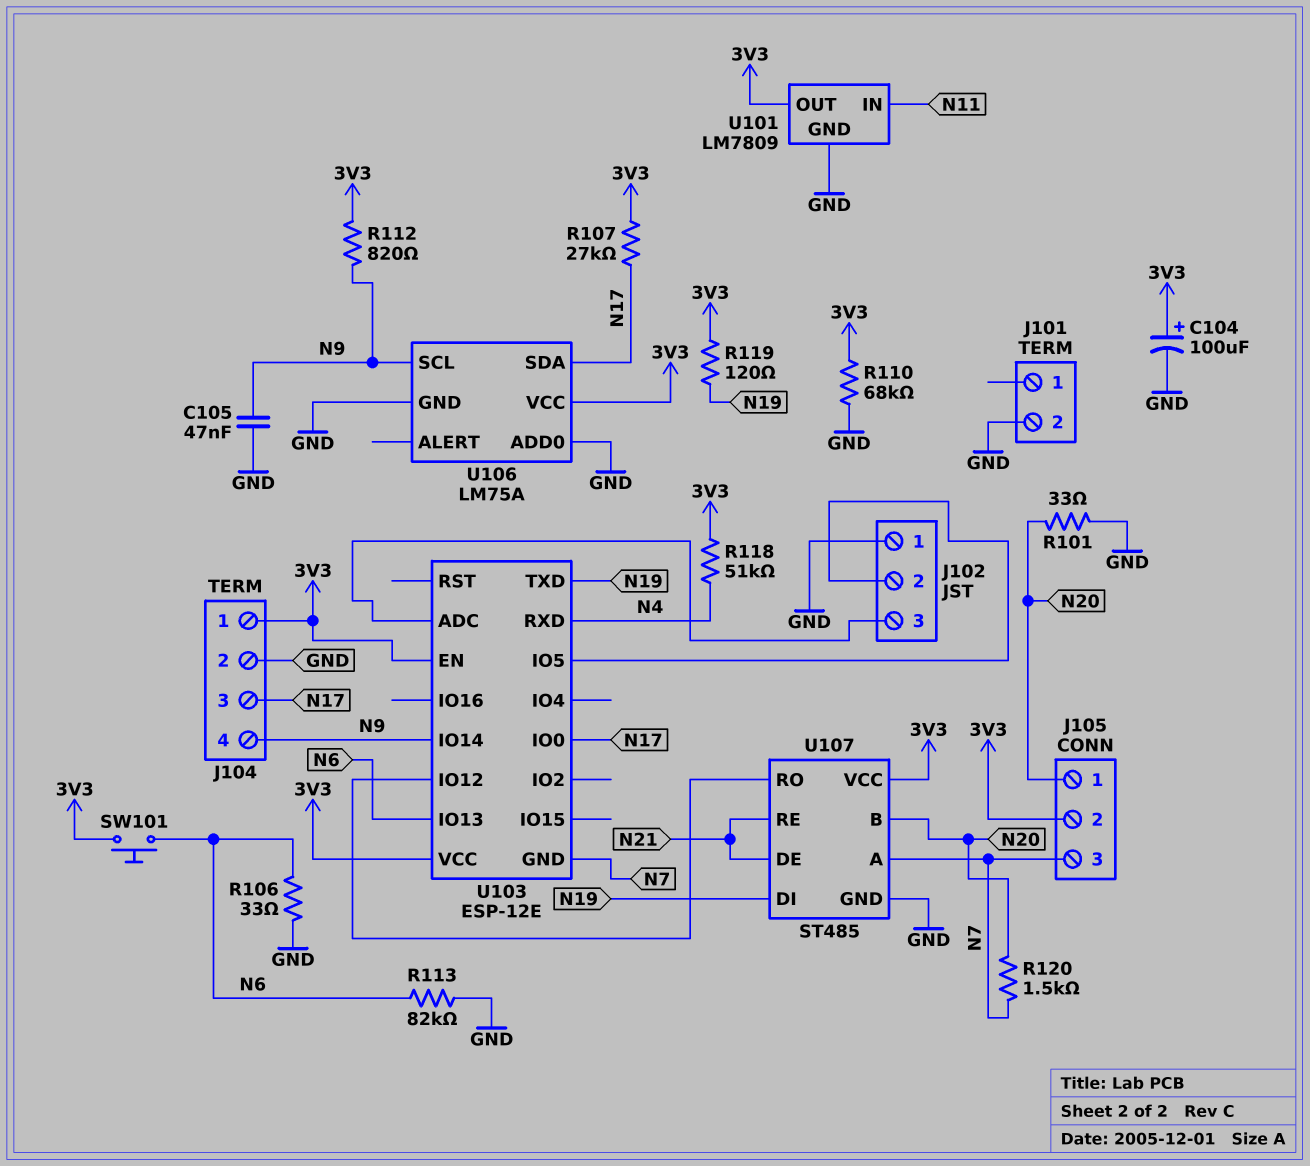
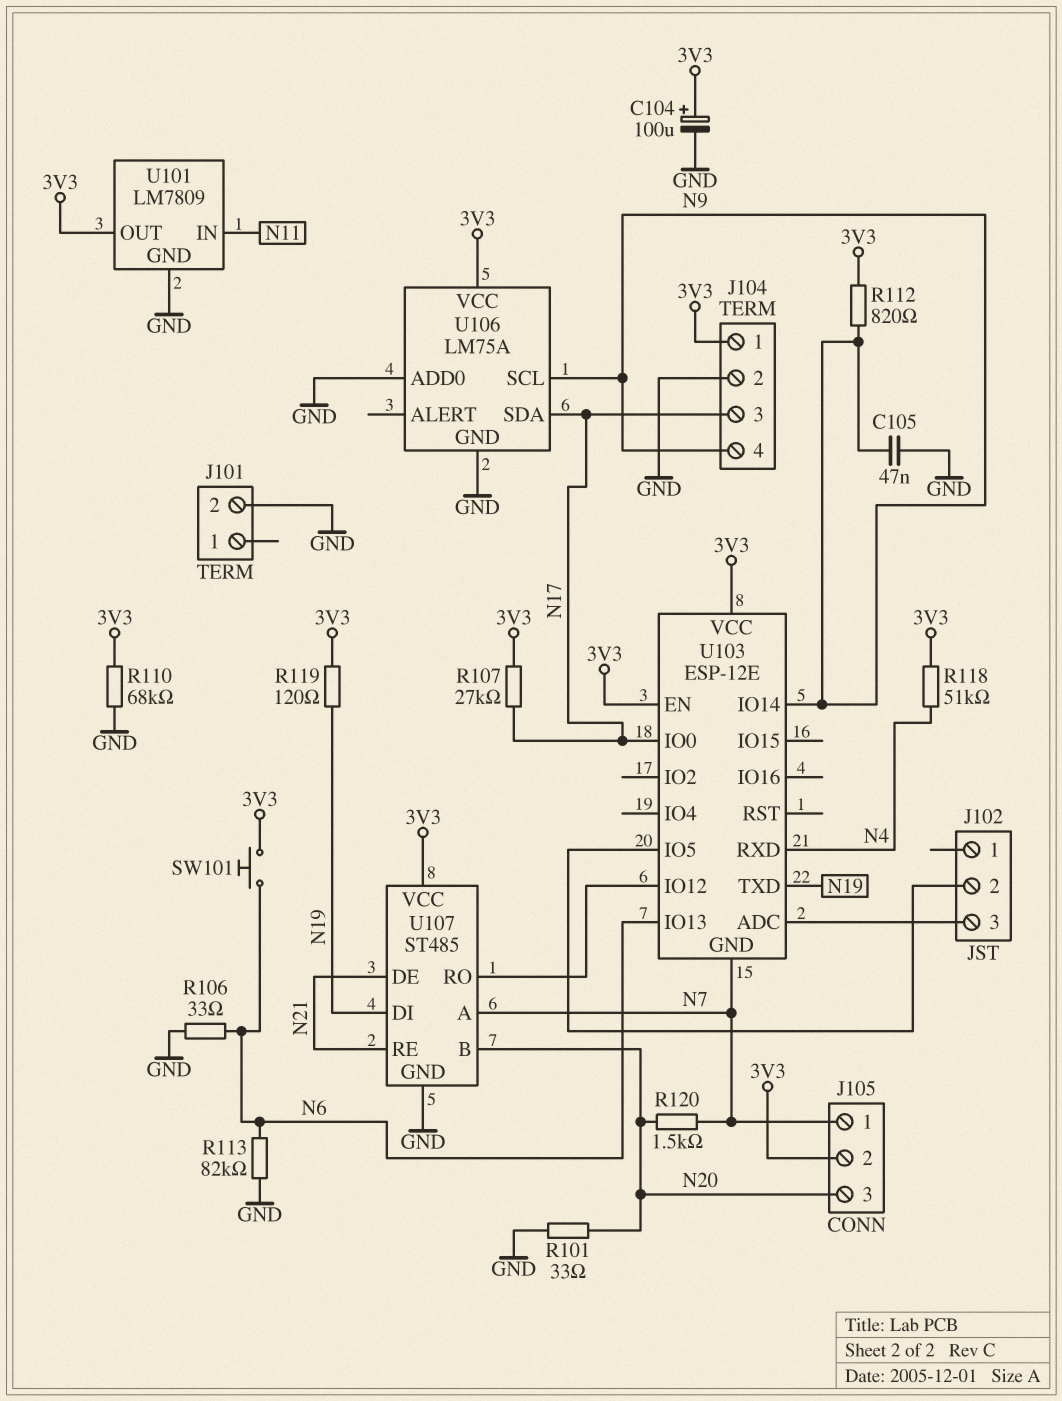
J102 pin 1: GND -> none
J105 pin 1: N20 -> N7
J105 pin 3: N7 -> N20

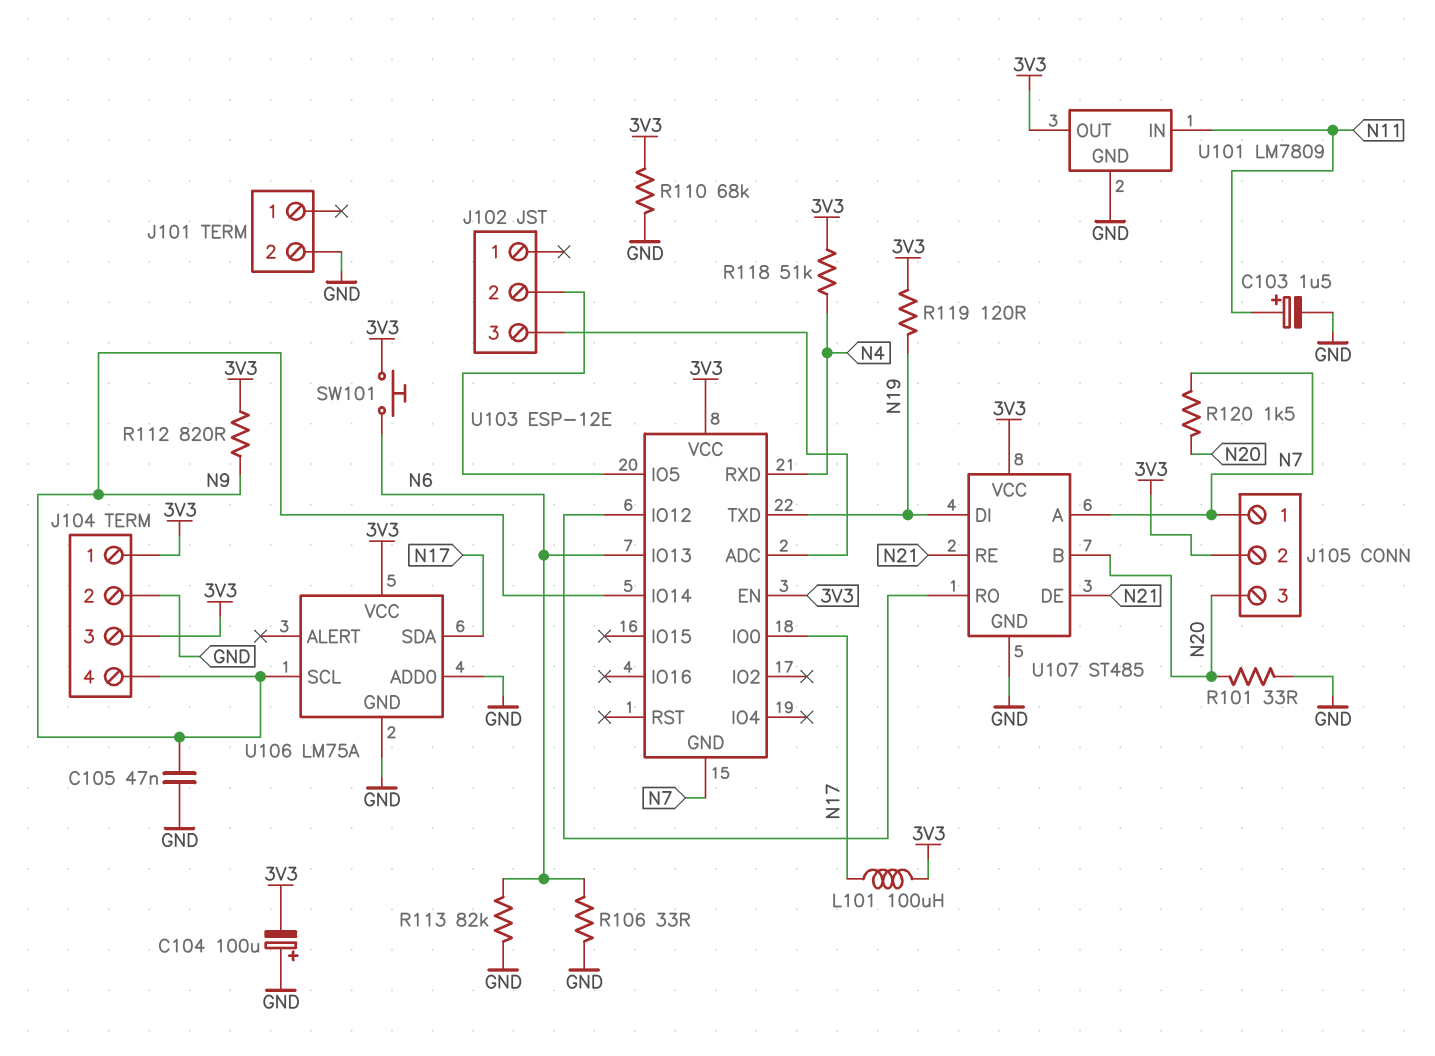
C103: none -> 1.5uF (plus N11, minus GND)
C104: 100uF (plus 3V3, minus GND) -> 100uF (plus GND, minus 3V3)
J104 pin 3: N17 -> 3V3
L101: none -> 100uH (3V3, N17)
R107: 27k (3V3, N17) -> none

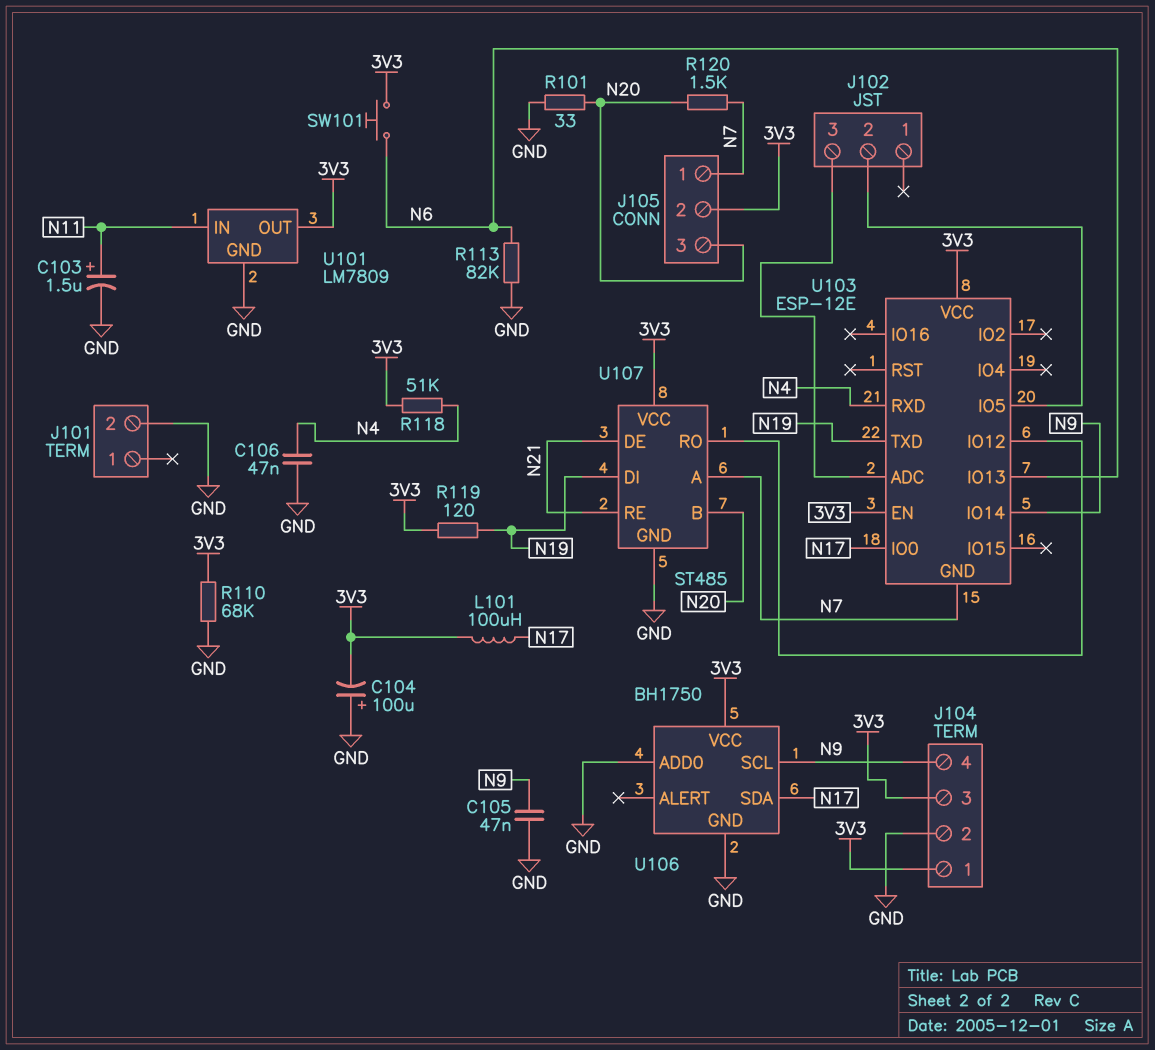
C106: none -> 47nF (GND, N4)
R106: 33 (GND, N6) -> none
R112: 820 (3V3, N9) -> none
U106: LM75A -> BH1750

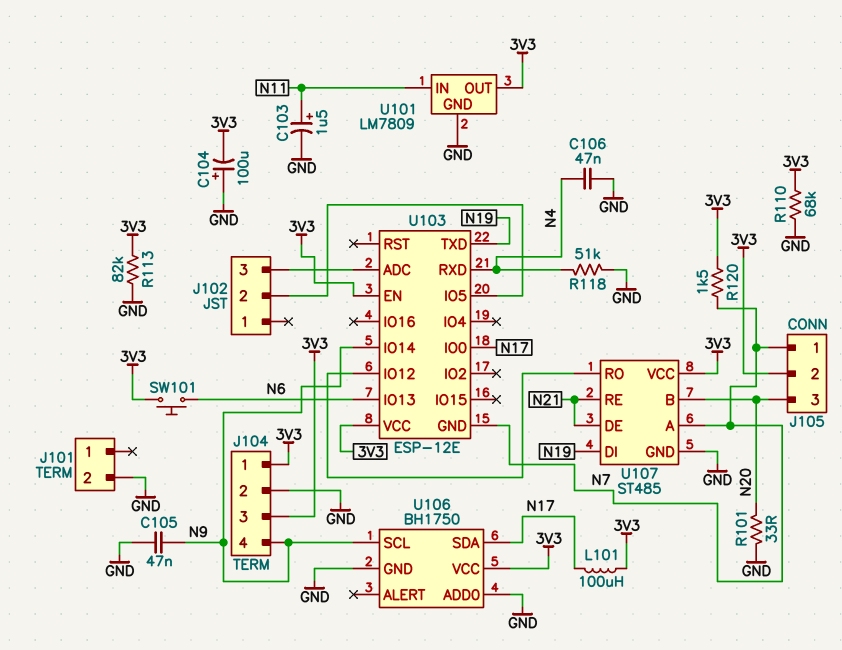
R113: 82k (GND, N6) -> 82k (3V3, GND)
R118: 51k (3V3, N4) -> 51k (GND, N4)
R119: 120 (3V3, N19) -> none
R120: 1.5k (N7, N20) -> 1.5k (3V3, N7)

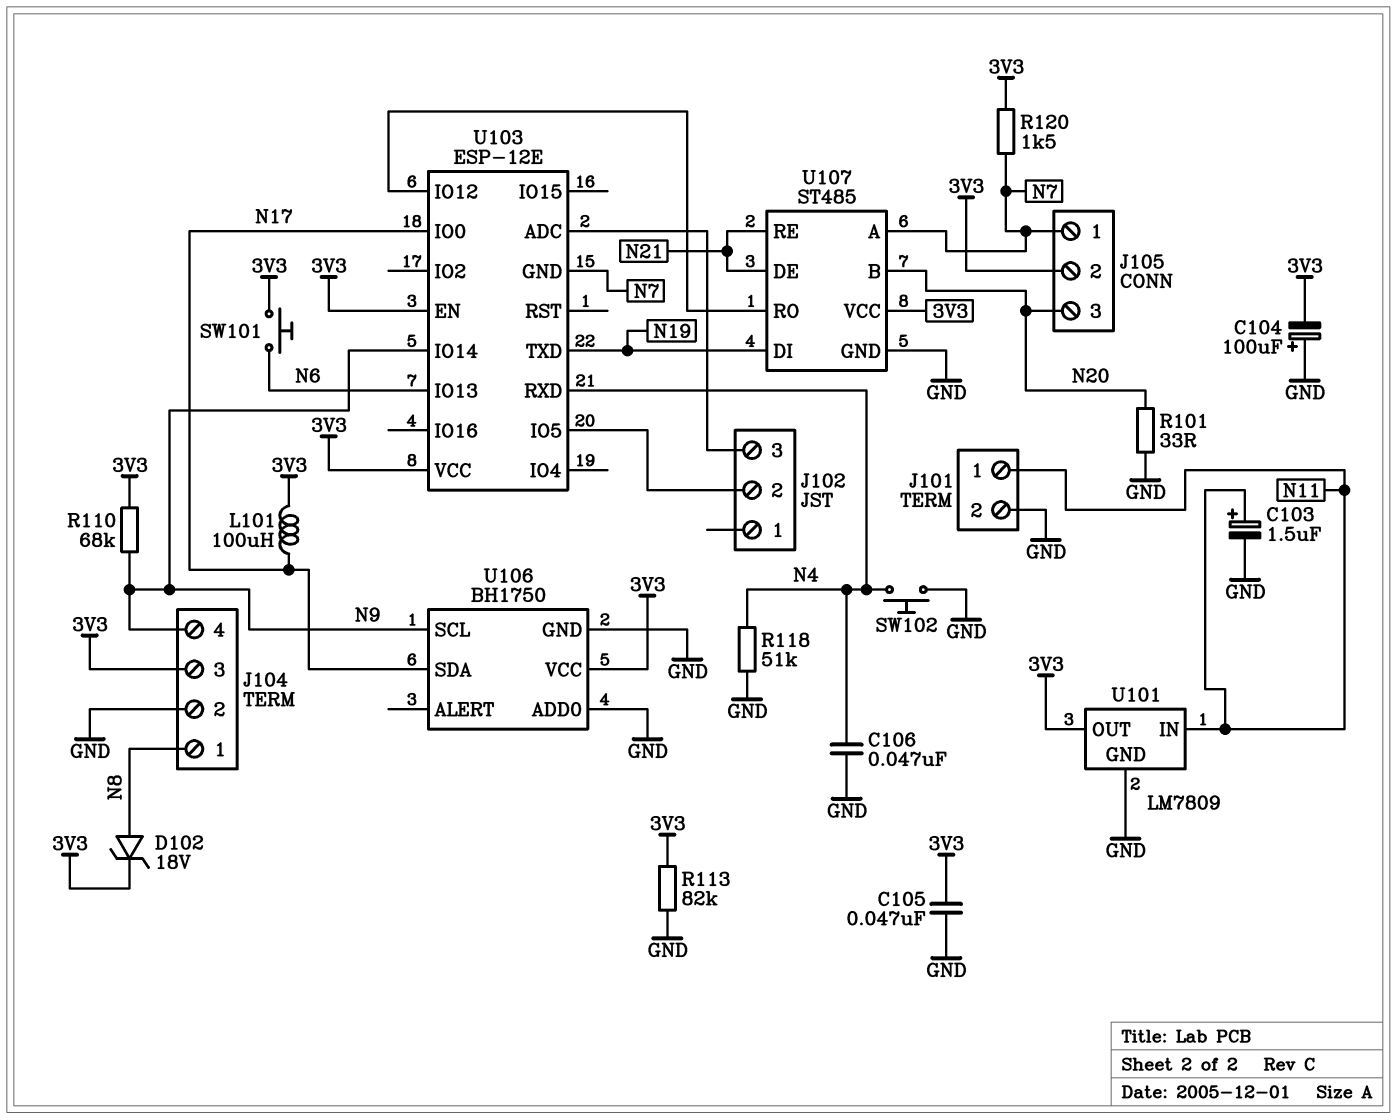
C105: 47nF (GND, N9) -> 47nF (3V3, GND)
D102: none -> zener 18V (A N8, K 3V3)
J101 pin 1: none -> N11
J104 pin 1: 3V3 -> N8
R110: 68k (3V3, GND) -> 68k (3V3, N9)
SW102: none -> button (GND, N4)

